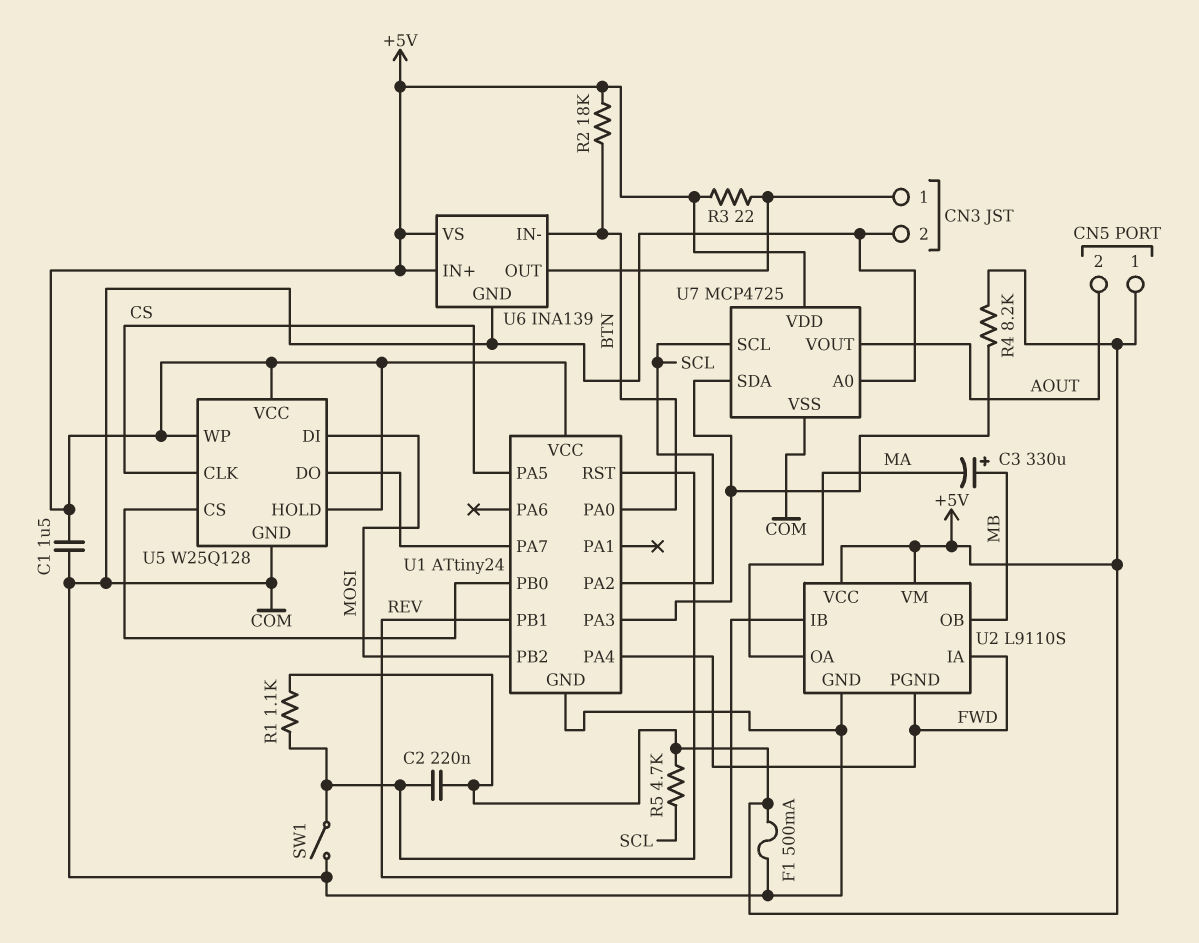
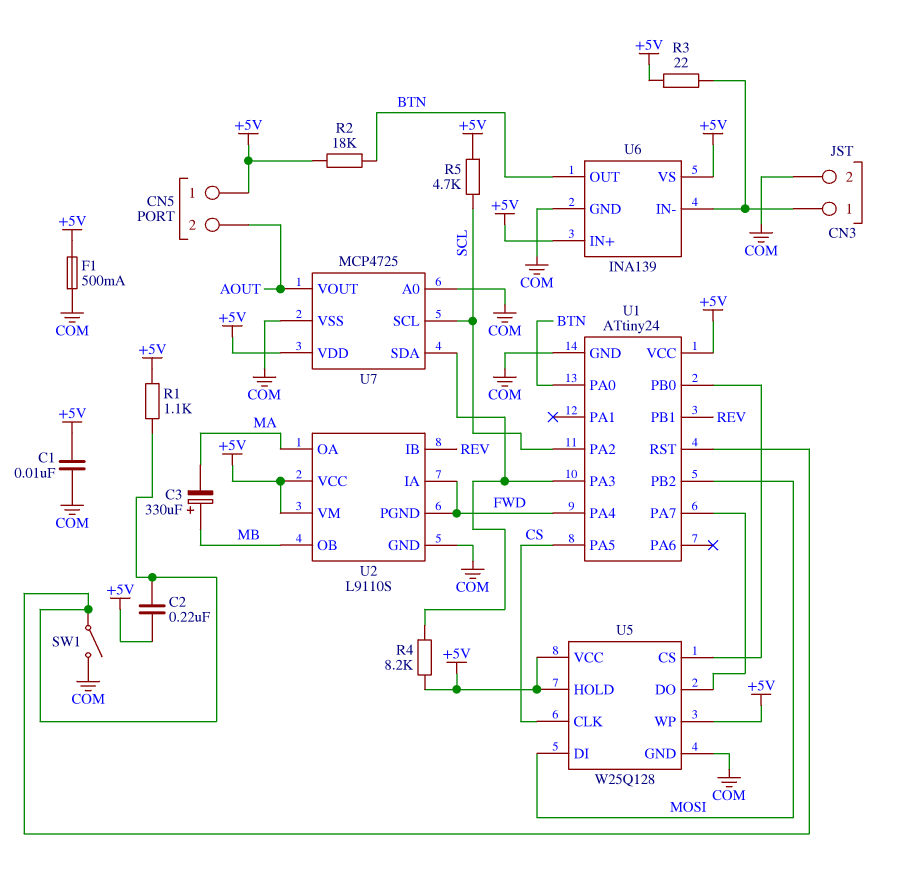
C1: 1.5uF (+5V, COM) -> 10nF (+5V, COM)
U6 pin IN-: BTN -> CN3/1
U6 pin OUT: CN3/1 -> BTN

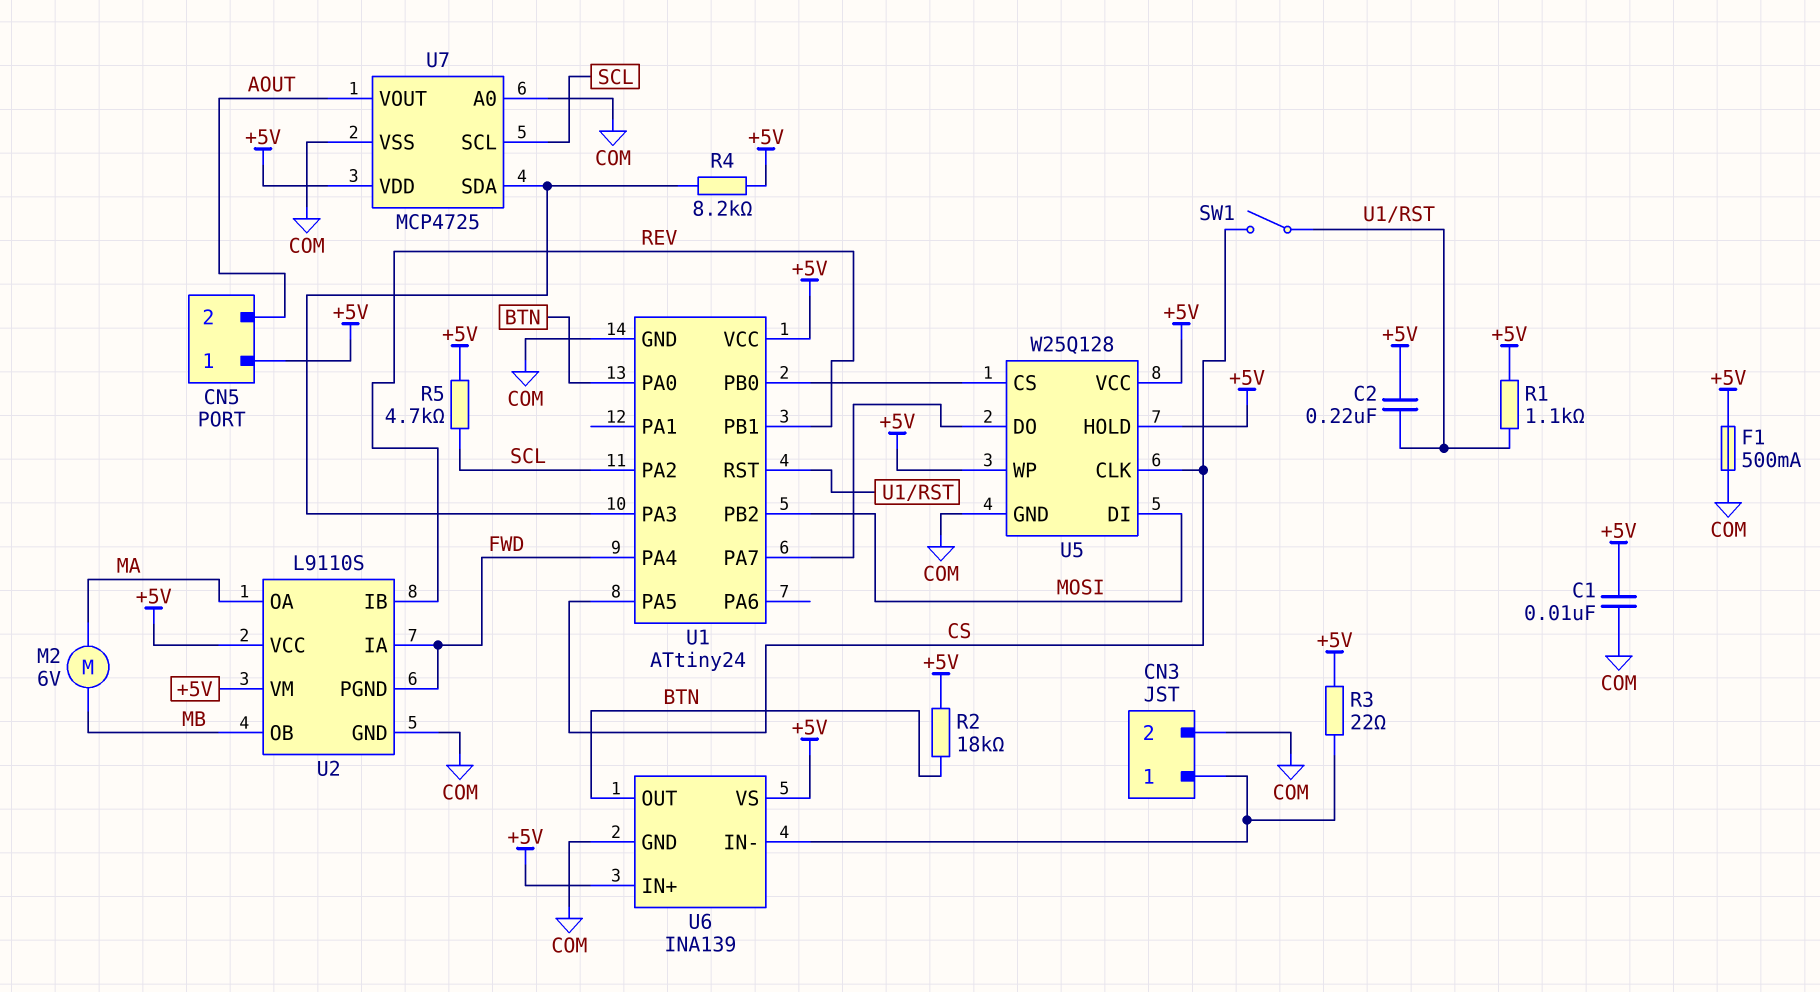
C3: 330uF (plus MB, minus MA) -> none
M2: none -> motor 6V (MA, MB)
SW1: switch (COM, U1/RST) -> switch (CS, U1/RST)

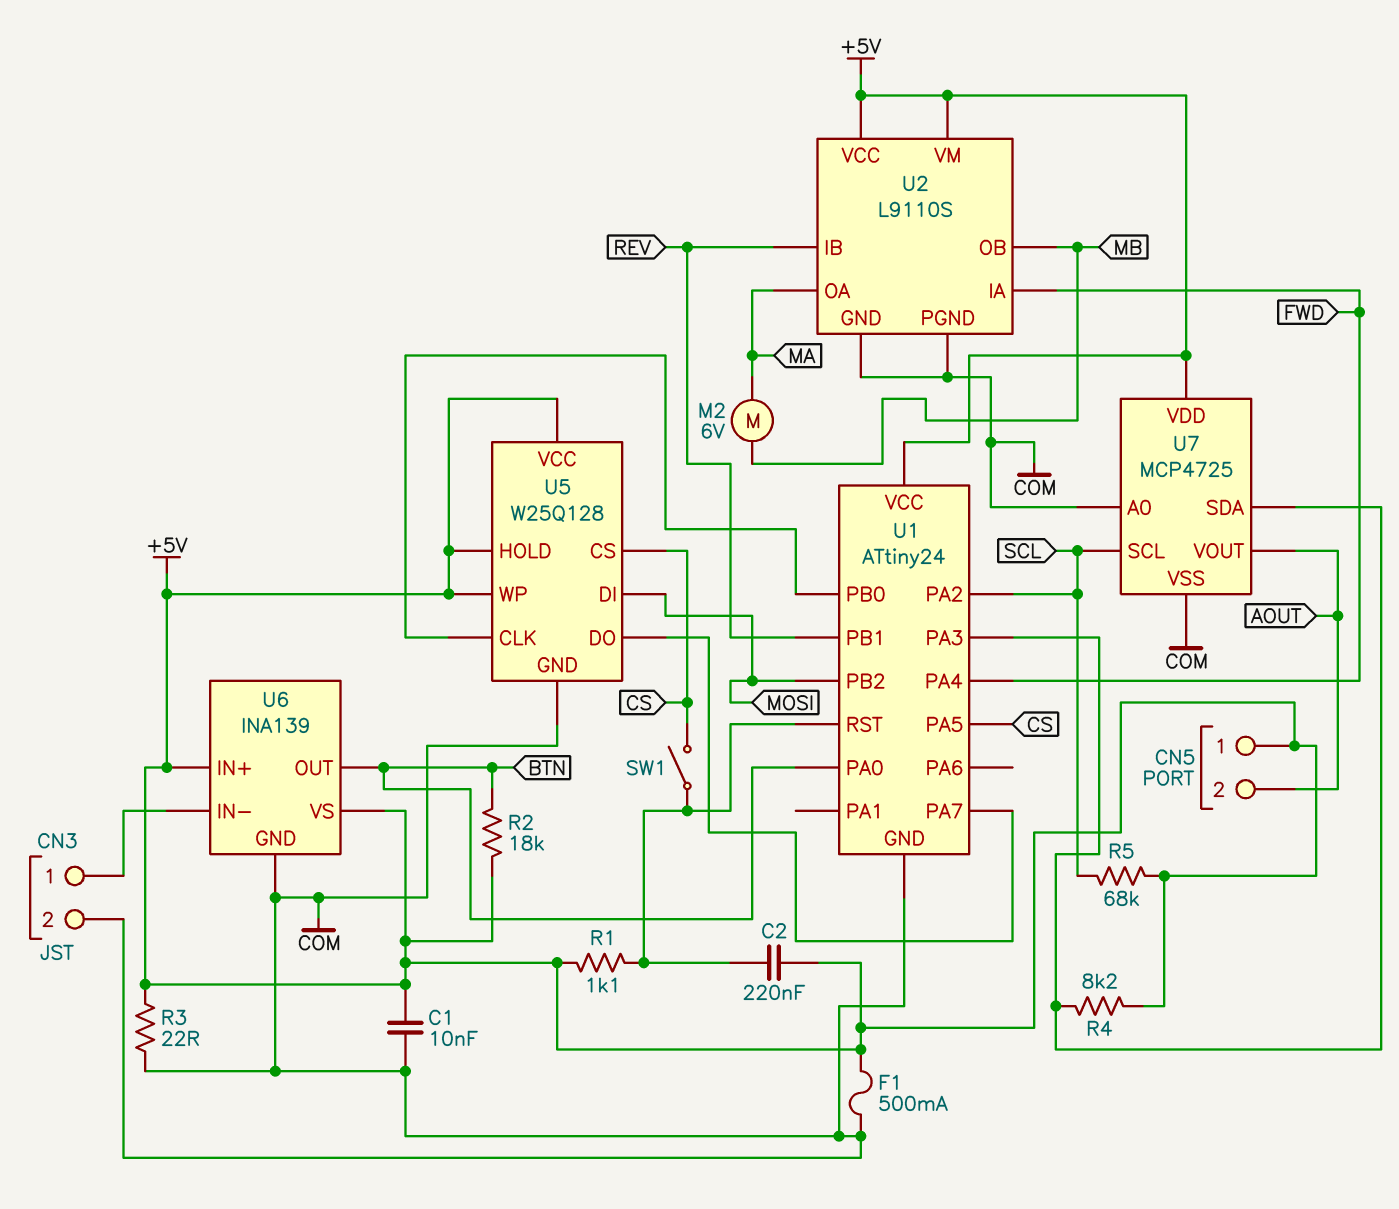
R3: 22 (+5V, CN3/1) -> 22 (+5V, COM)
R5: 4.7k (+5V, SCL) -> 68k (+5V, SCL)
U2 pin PGND: FWD -> COM
U5 pin CLK: CS -> U1/PB0
U5 pin CS: U1/PB0 -> CS

